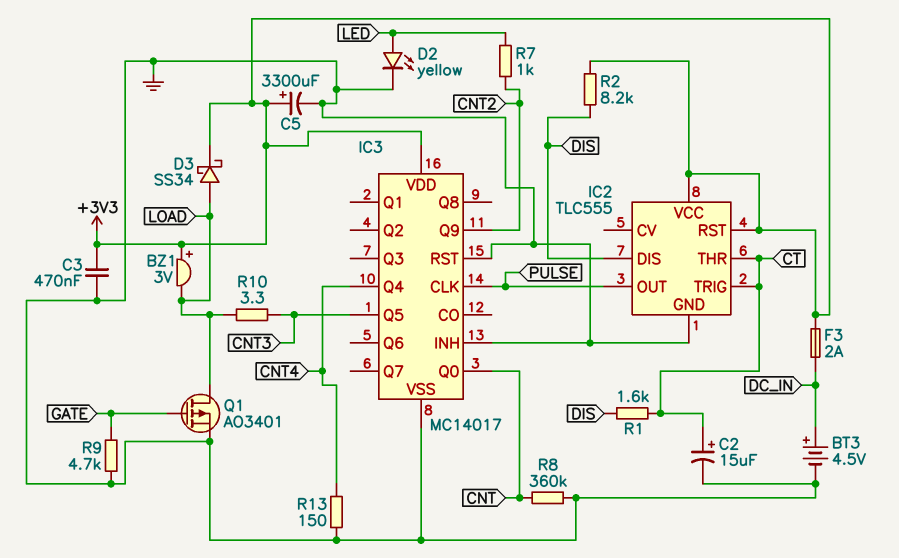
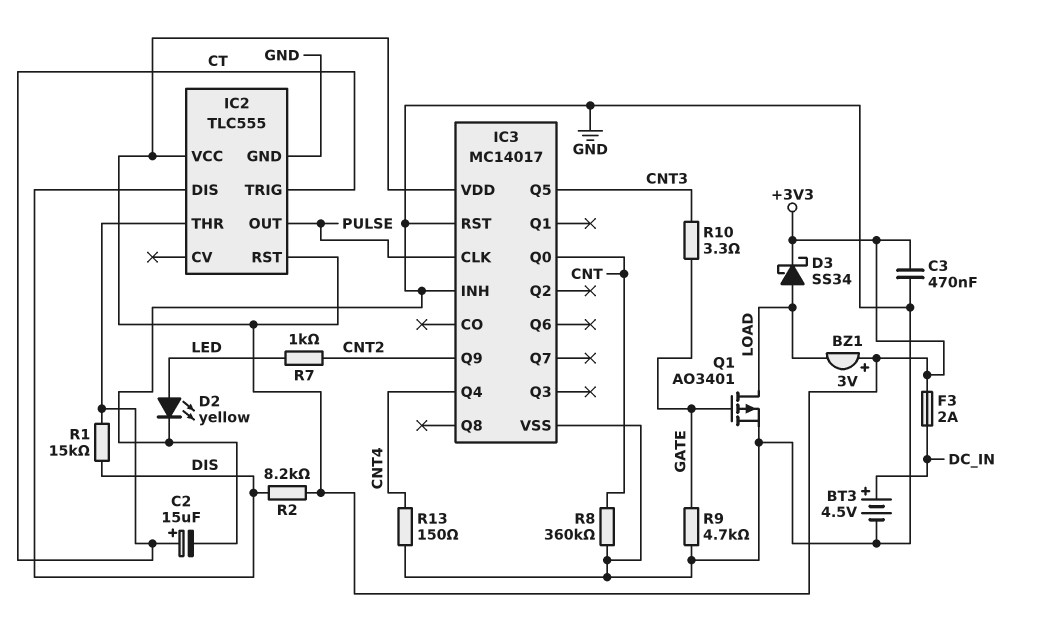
C5: 3300uF (plus +3V3, minus GND) -> none
R1: 1.6k (CT, DIS) -> 15k (CT, DIS)
R10: 3.3 (CNT3, LOAD) -> 3.3 (CNT3, GATE)

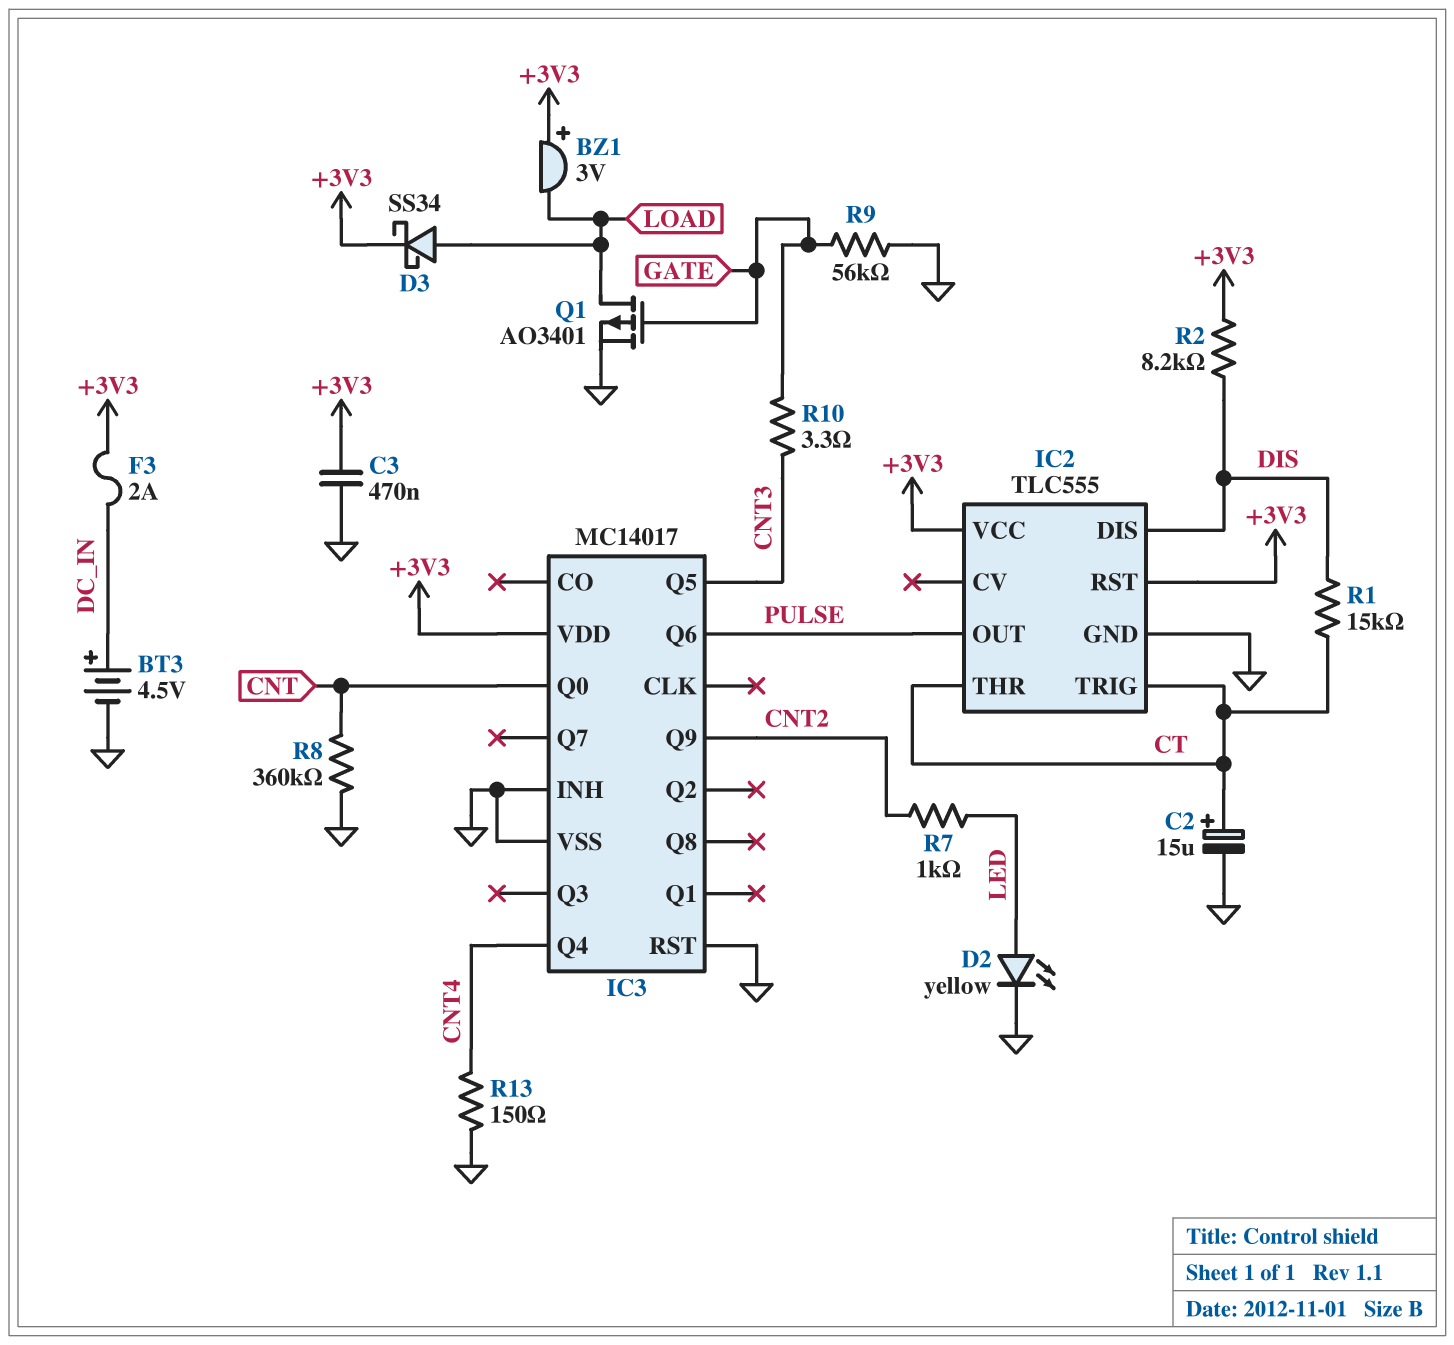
IC3 pin CLK: PULSE -> none
IC3 pin Q6: none -> PULSE
R9: 4.7k (GATE, GND) -> 56k (GATE, GND)

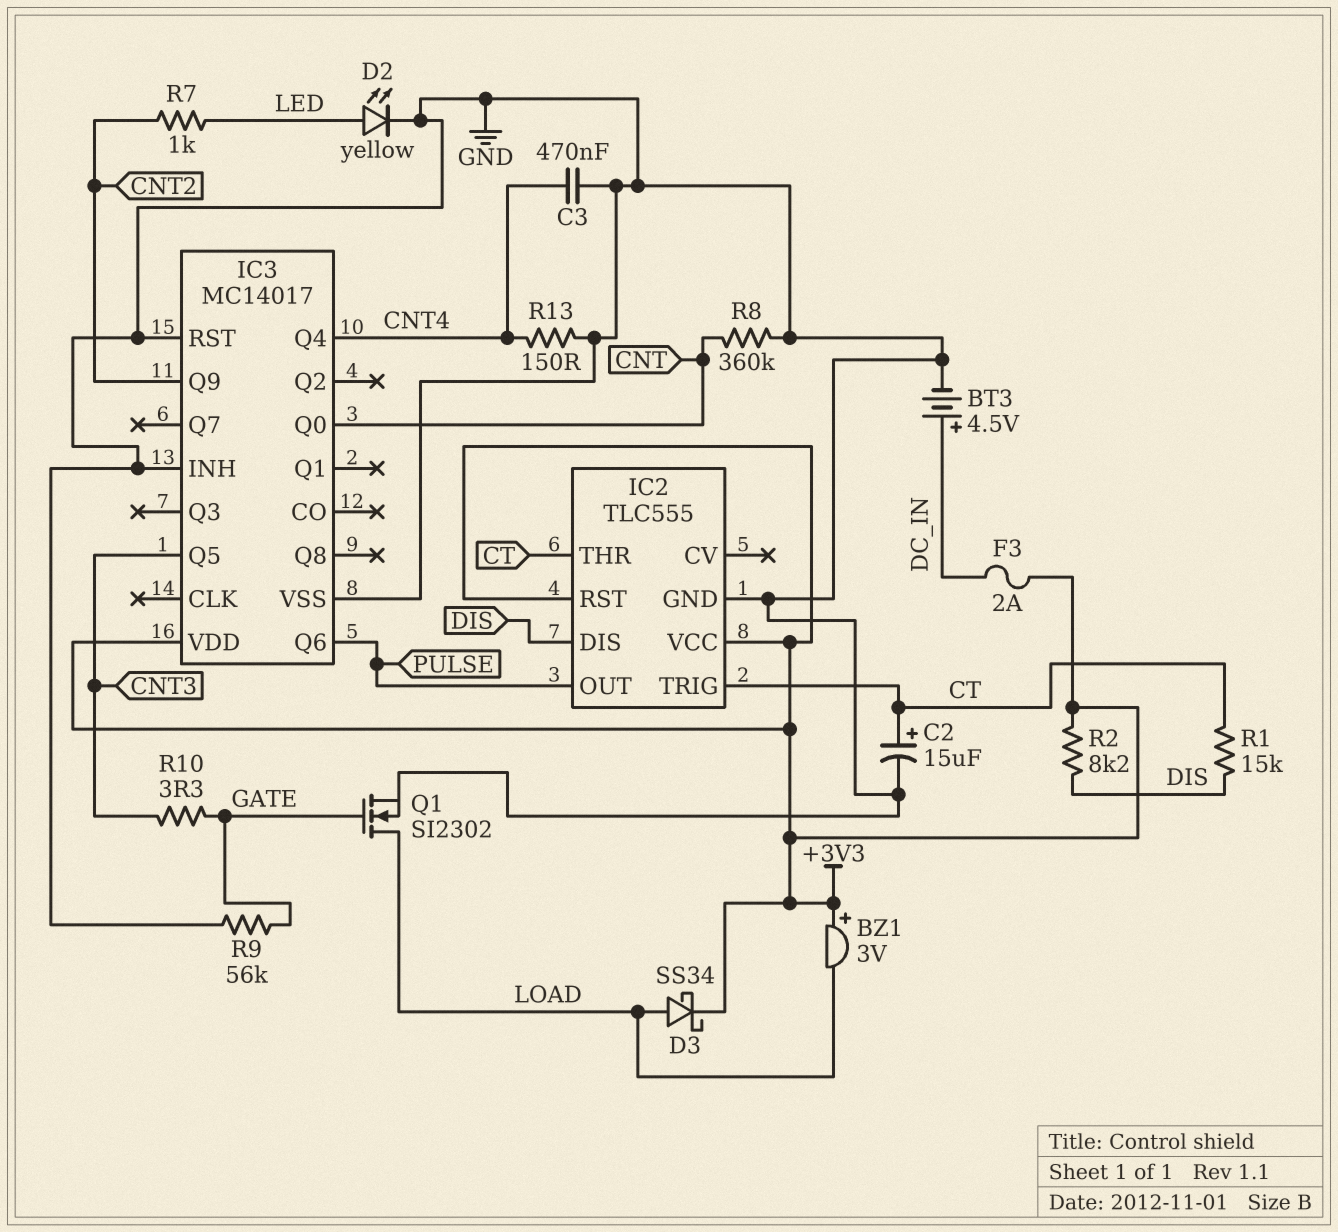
C3: 470nF (+3V3, GND) -> 470nF (CNT4, GND)
Q1: PMOS AO3401 (G GATE, D LOAD, S GND) -> NMOS SI2302 (G GATE, D LOAD, S GND)

